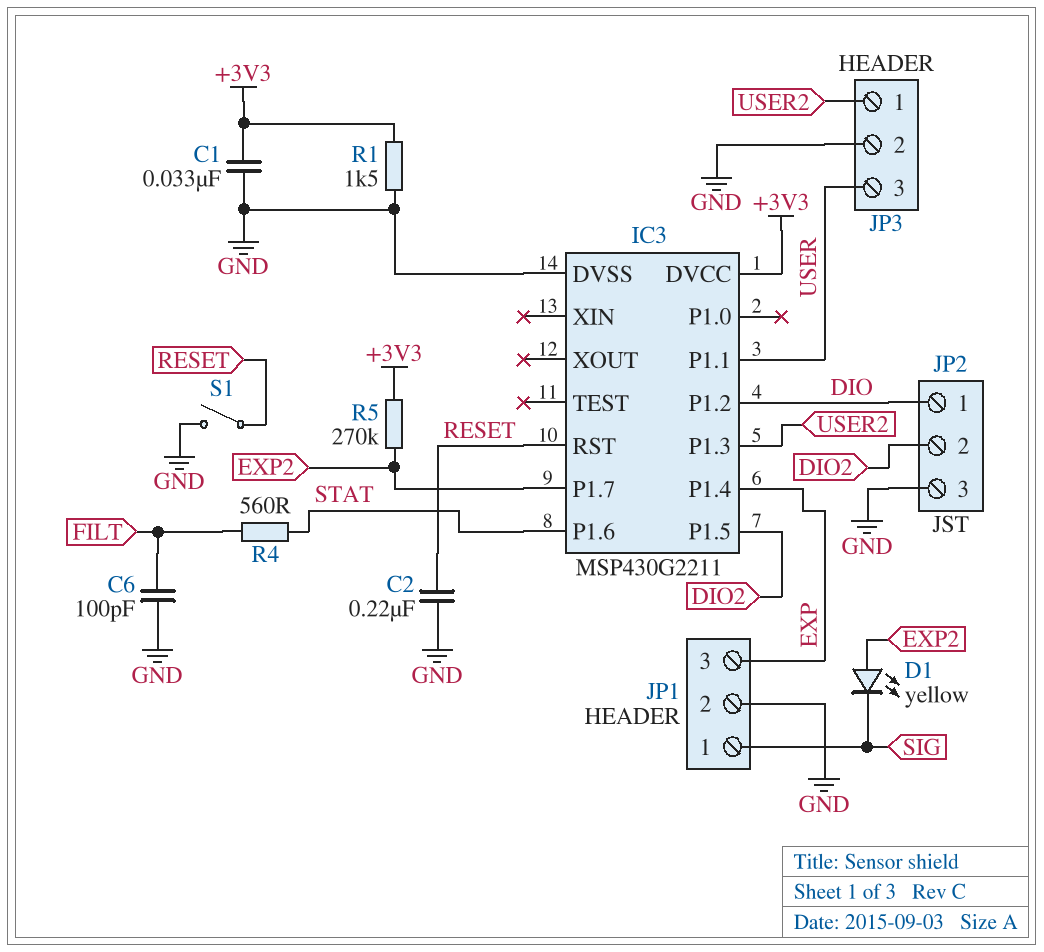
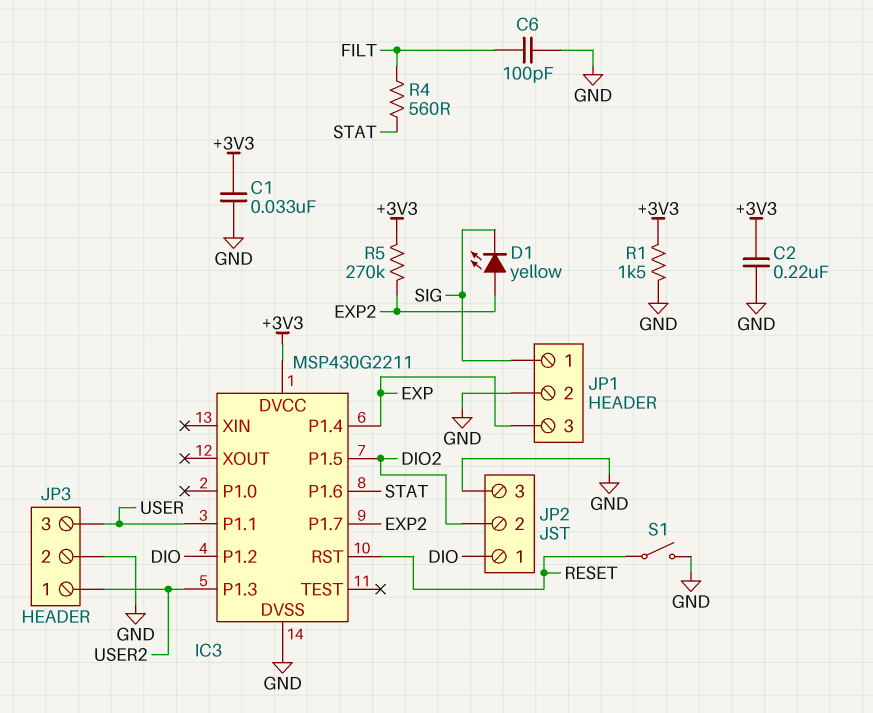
C2: 220nF (GND, RESET) -> 220nF (+3V3, GND)

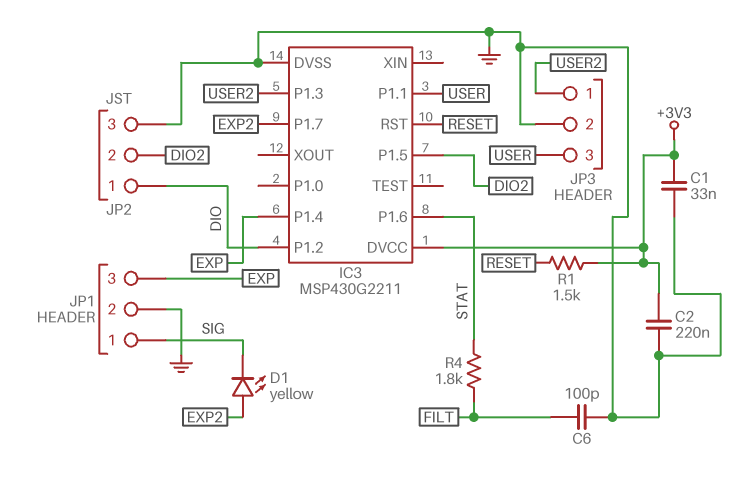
R1: 1.5k (+3V3, GND) -> 1.5k (+3V3, RESET)
R4: 560 (FILT, STAT) -> 1.8k (FILT, STAT)
R5: 270k (+3V3, EXP2) -> none
S1: switch (GND, RESET) -> none

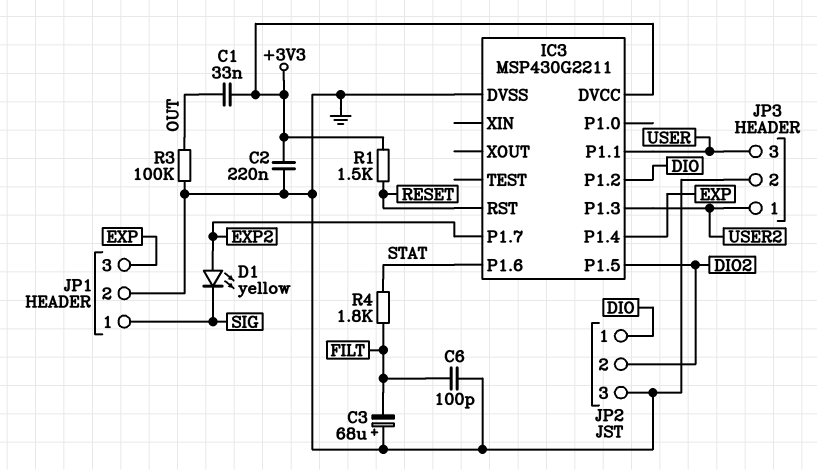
C1: 33nF (+3V3, GND) -> 33nF (+3V3, OUT)
C3: none -> 68uF (plus GND, minus FILT)
R3: none -> 100k (GND, OUT)

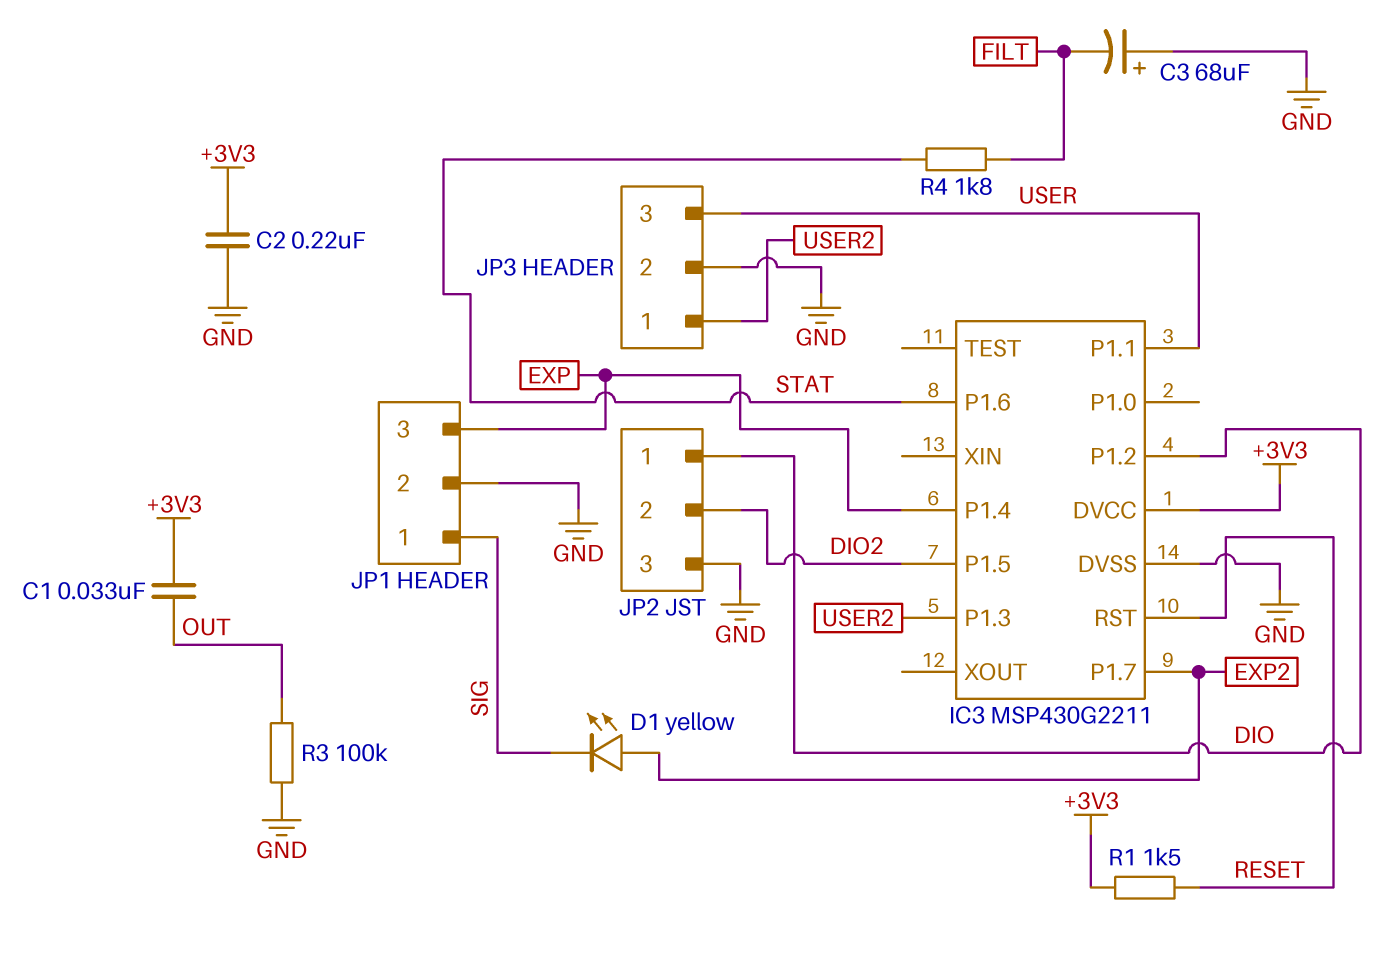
C6: 100pF (FILT, GND) -> none

